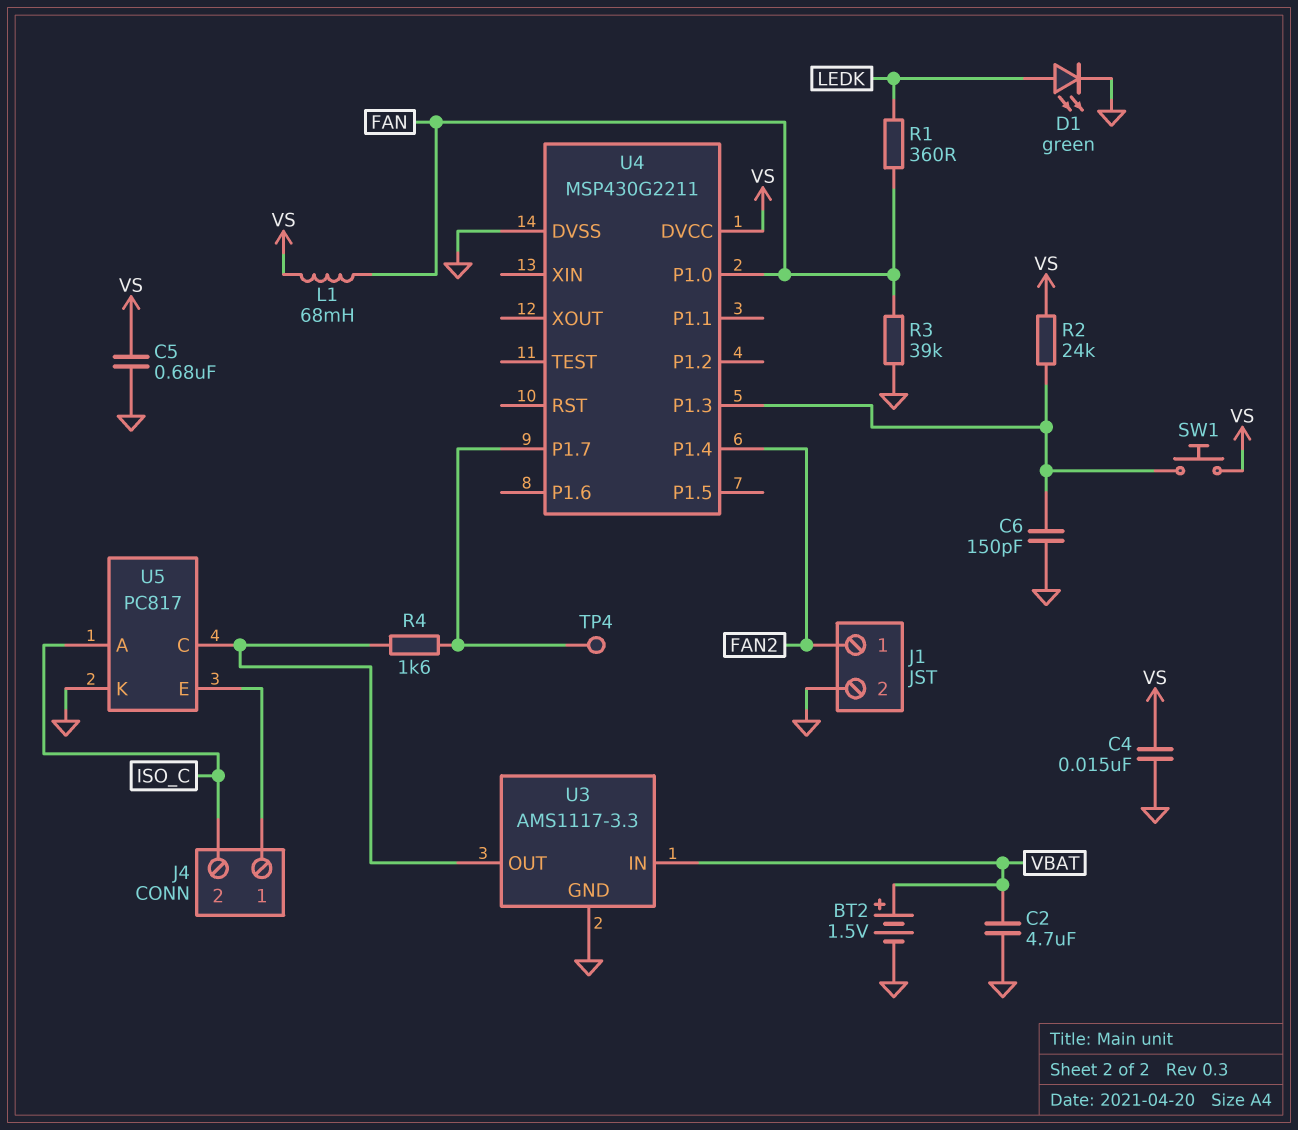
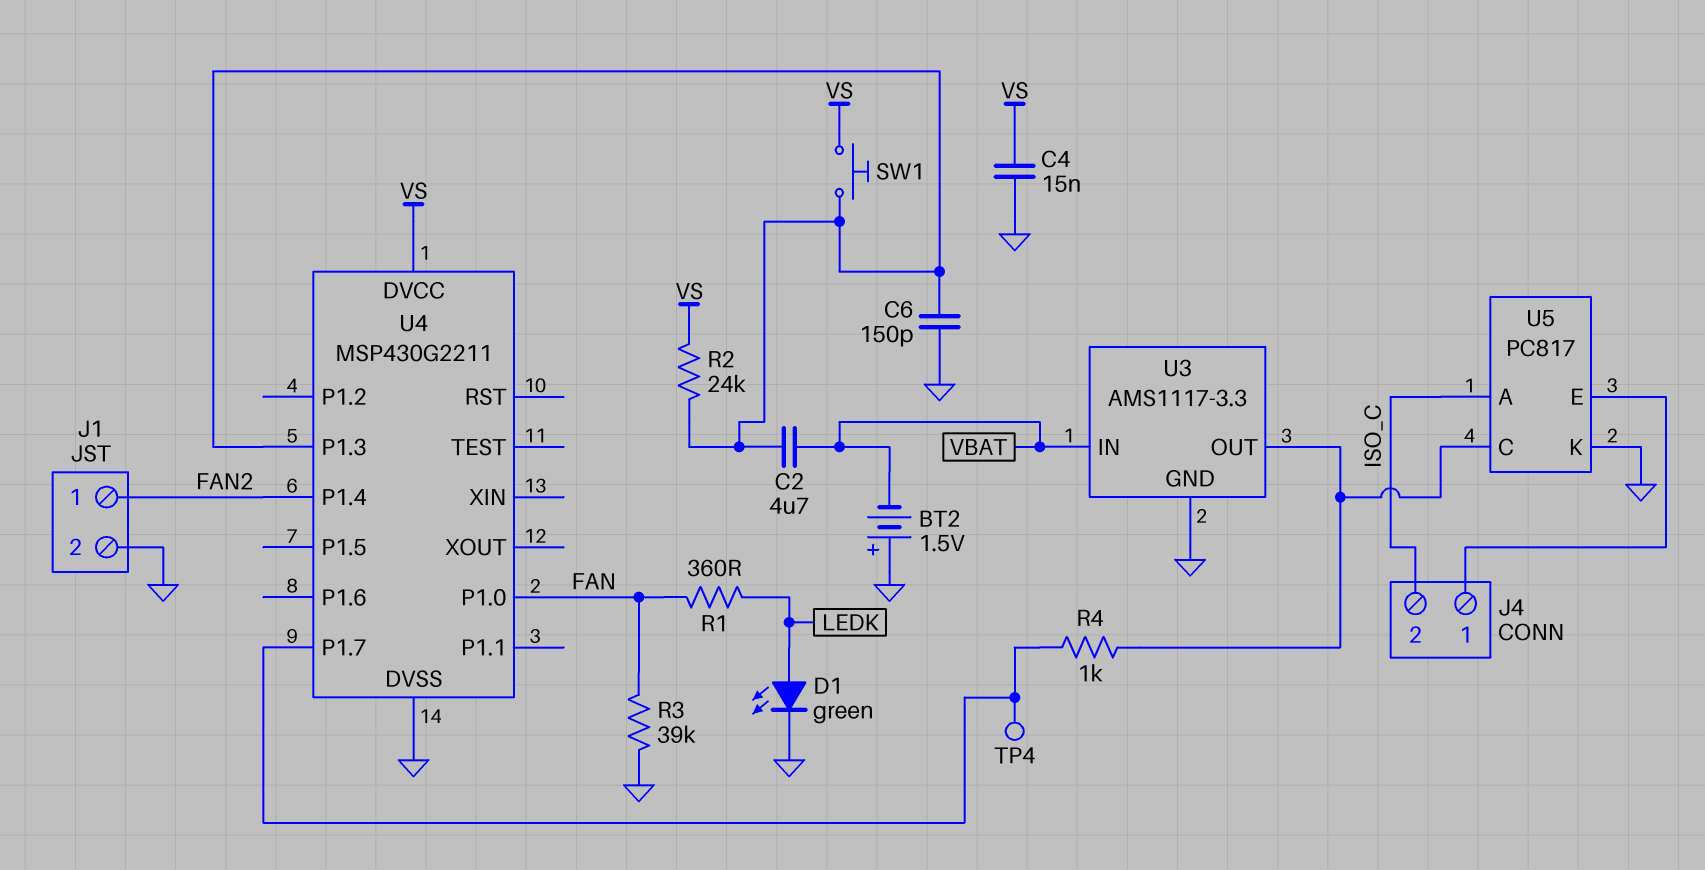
BT2: 1.5V (plus VBAT, minus GND) -> 1.5V (plus GND, minus VBAT)
C2: 4.7uF (GND, VBAT) -> 4.7uF (U4/P1.3, VBAT)
C5: 680nF (GND, VS) -> none
L1: 68mH (FAN, VS) -> none
R4: 1.6k (U3/OUT, U4/P1.7) -> 1k (U3/OUT, U4/P1.7)

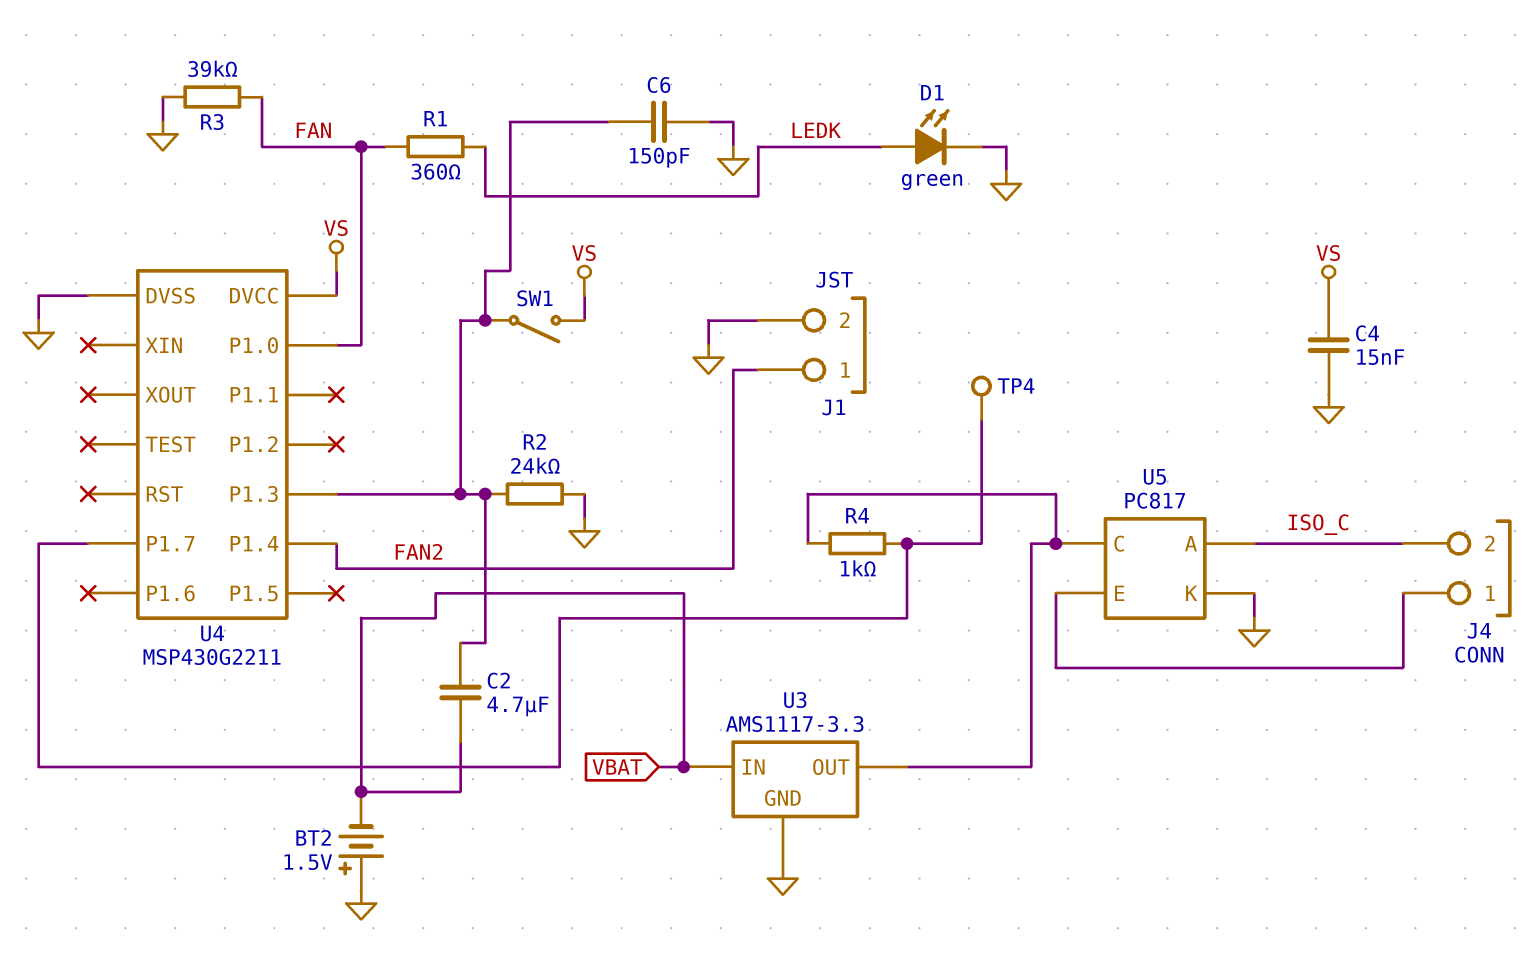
R2: 24k (U4/P1.3, VS) -> 24k (GND, U4/P1.3)
SW1: button (U4/P1.3, VS) -> switch (U4/P1.3, VS)

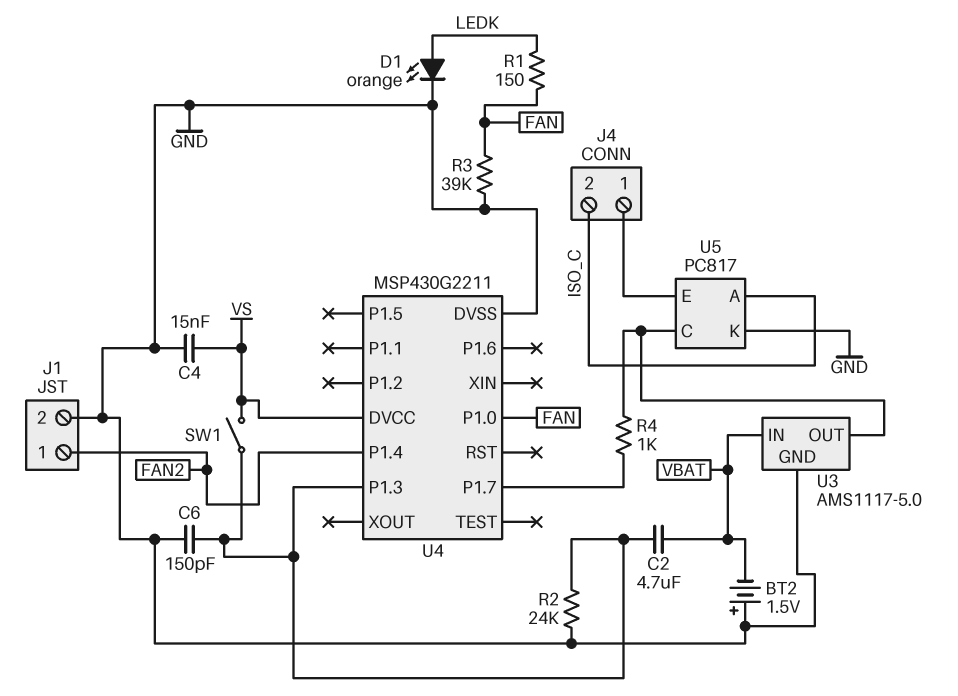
D1: LED green (A LEDK, K GND) -> LED orange (A LEDK, K GND)
R1: 360 (FAN, LEDK) -> 150 (FAN, LEDK)
TP4: test point (U4/P1.7) -> none
U3: AMS1117-3.3 -> AMS1117-5.0

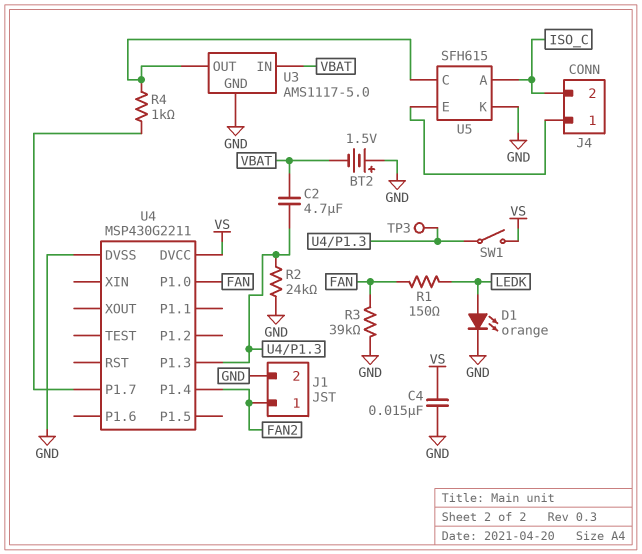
C6: 150pF (GND, U4/P1.3) -> none
TP3: none -> test point (U4/P1.3)
U5: PC817 -> SFH615

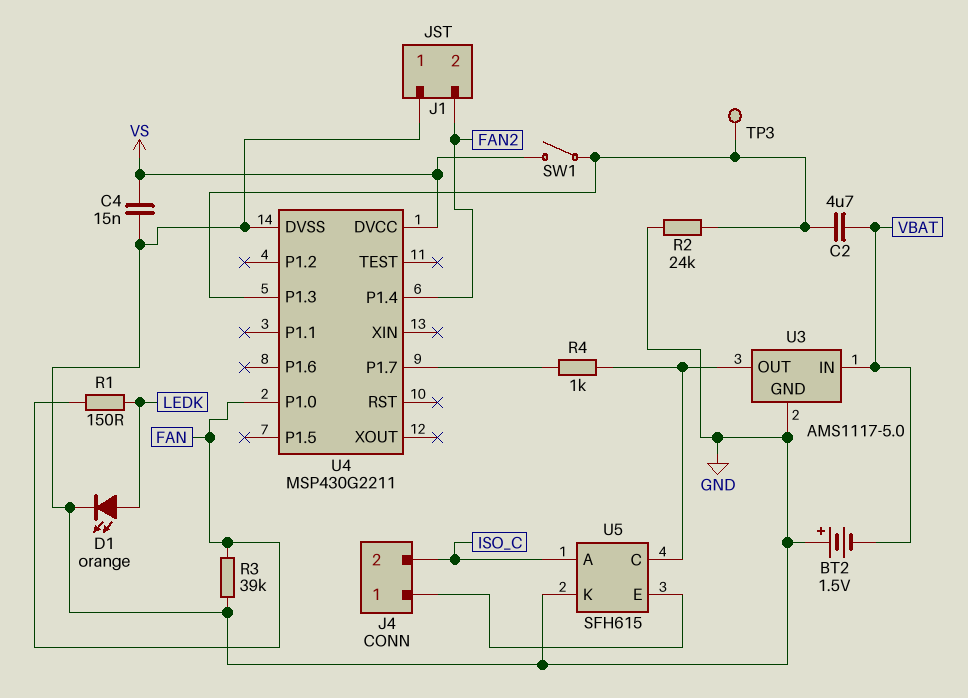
J1 pin 1: FAN2 -> GND
J1 pin 2: GND -> FAN2

